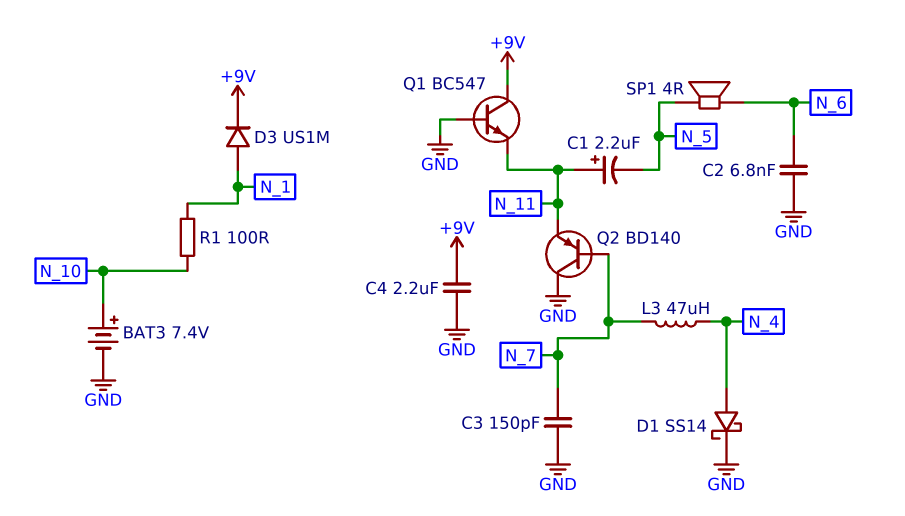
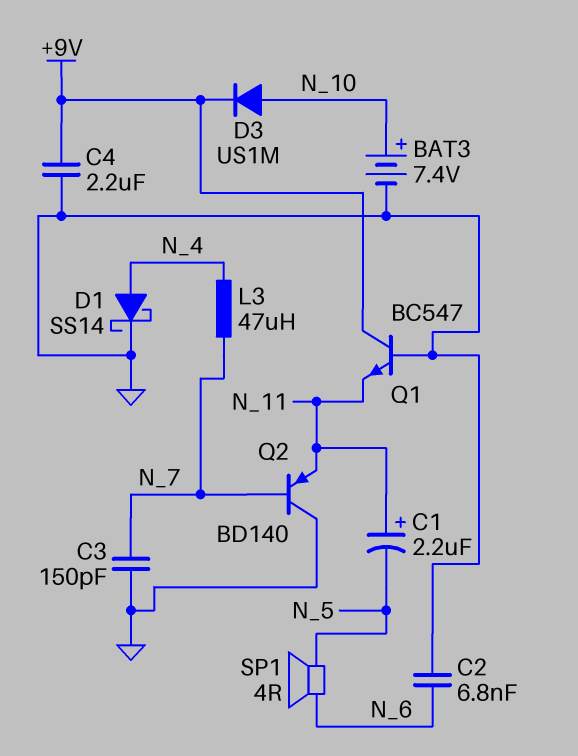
D3: diode US1M (A N_1, K +9V) -> diode US1M (A N_10, K +9V)
R1: 100 (N_1, N_10) -> none

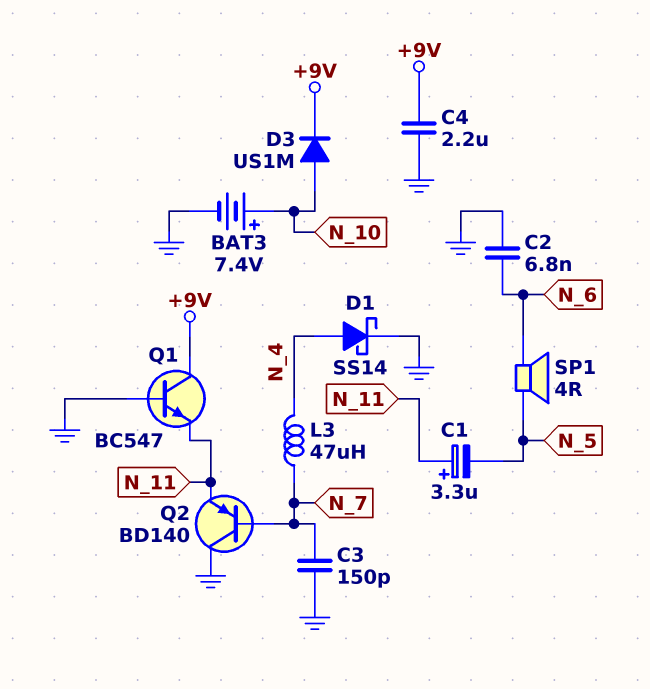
C1: 2.2uF (plus N_11, minus N_5) -> 3.3uF (plus N_11, minus N_5)

